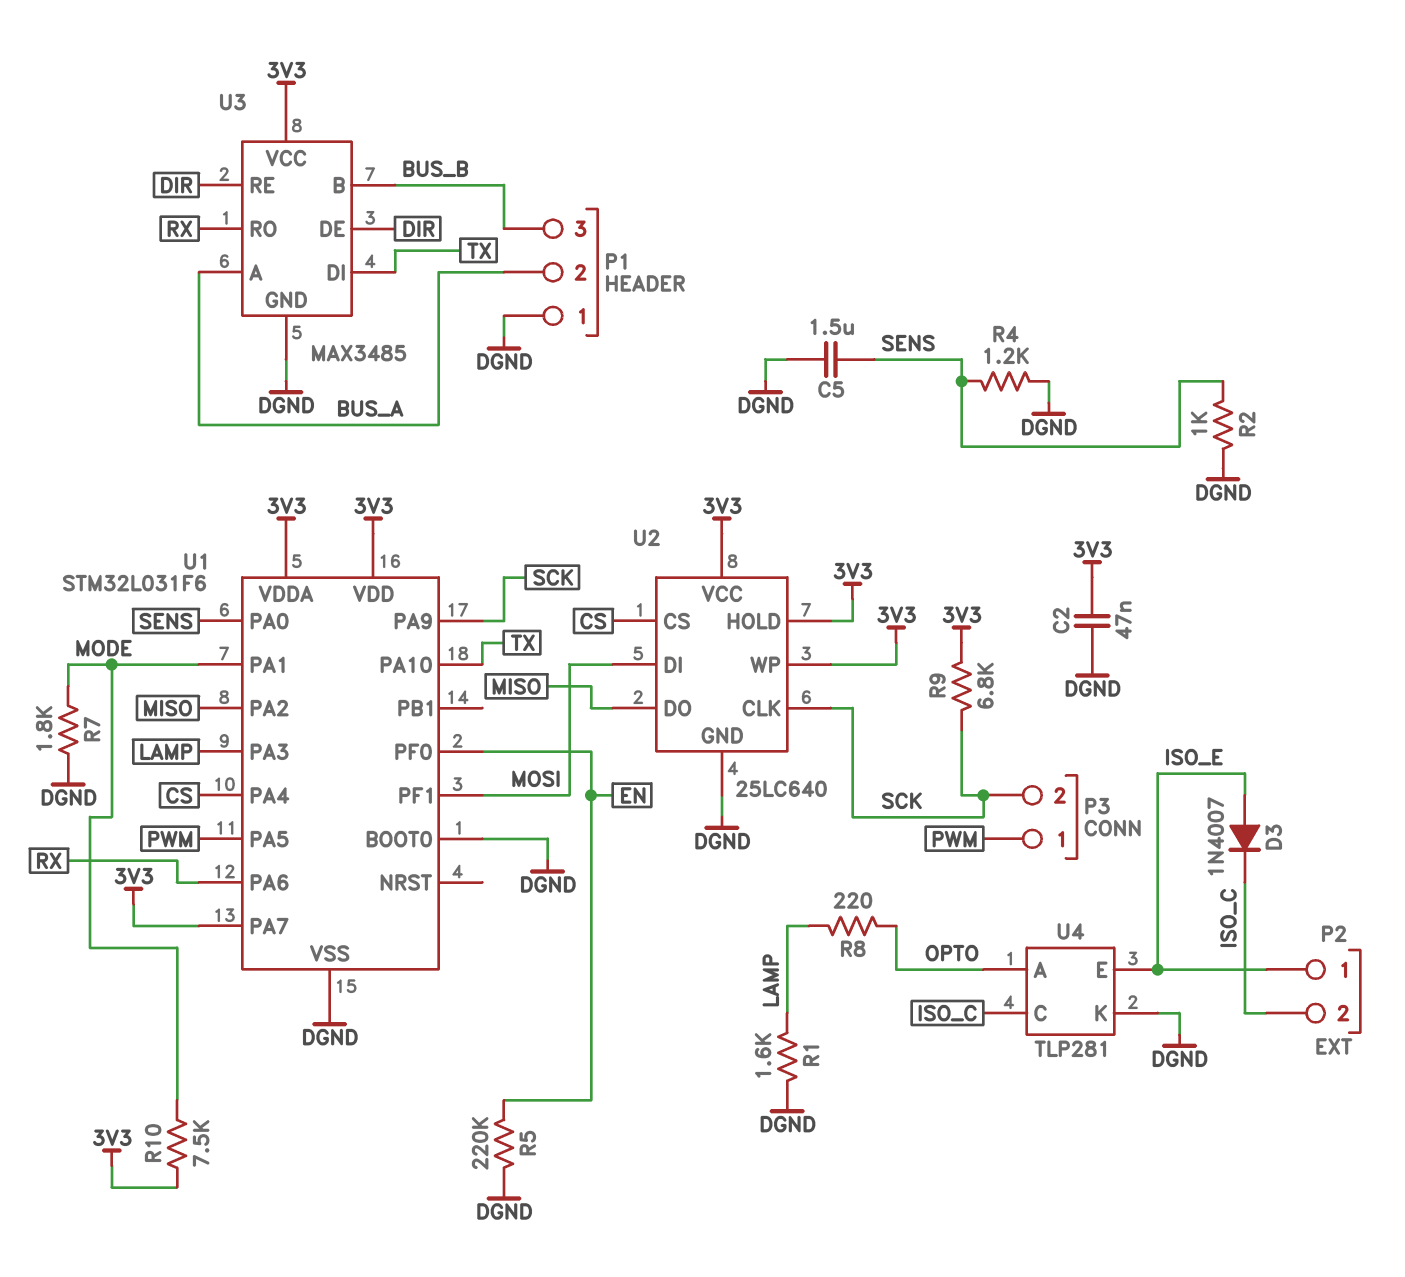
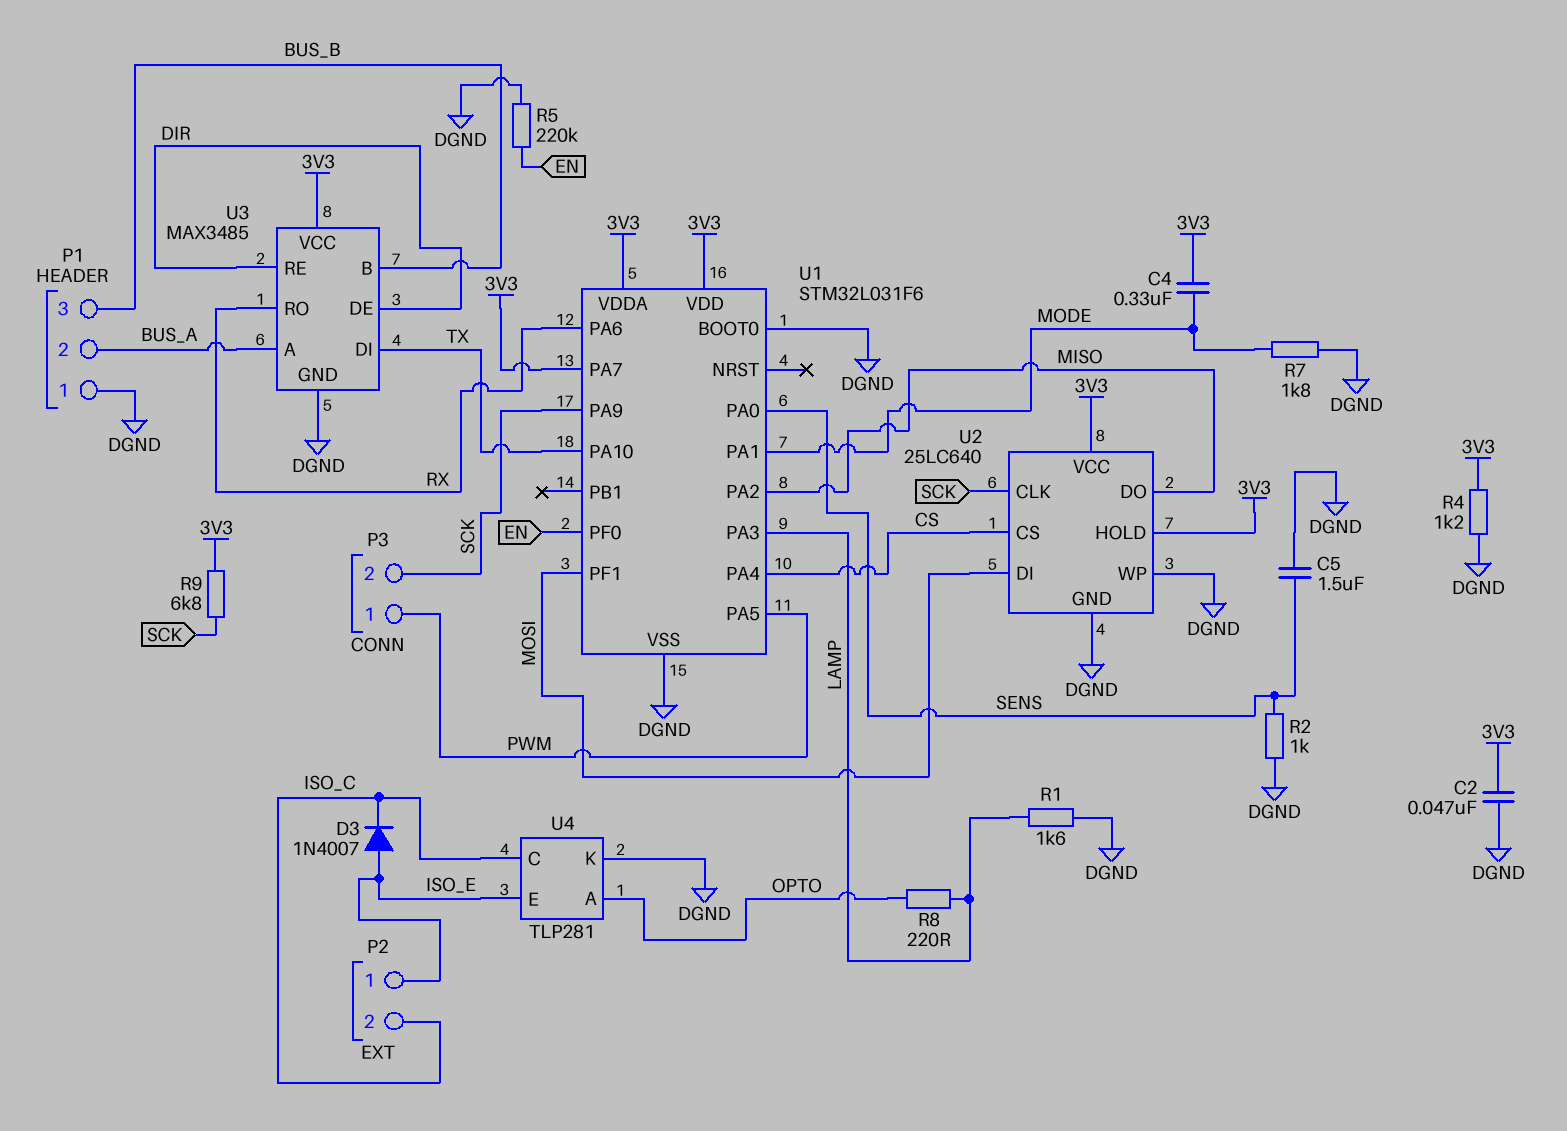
C4: none -> 330nF (3V3, MODE)
R4: 1.2k (DGND, SENS) -> 1.2k (3V3, DGND)
R10: 7.5k (3V3, MODE) -> none
U2 pin WP: 3V3 -> DGND

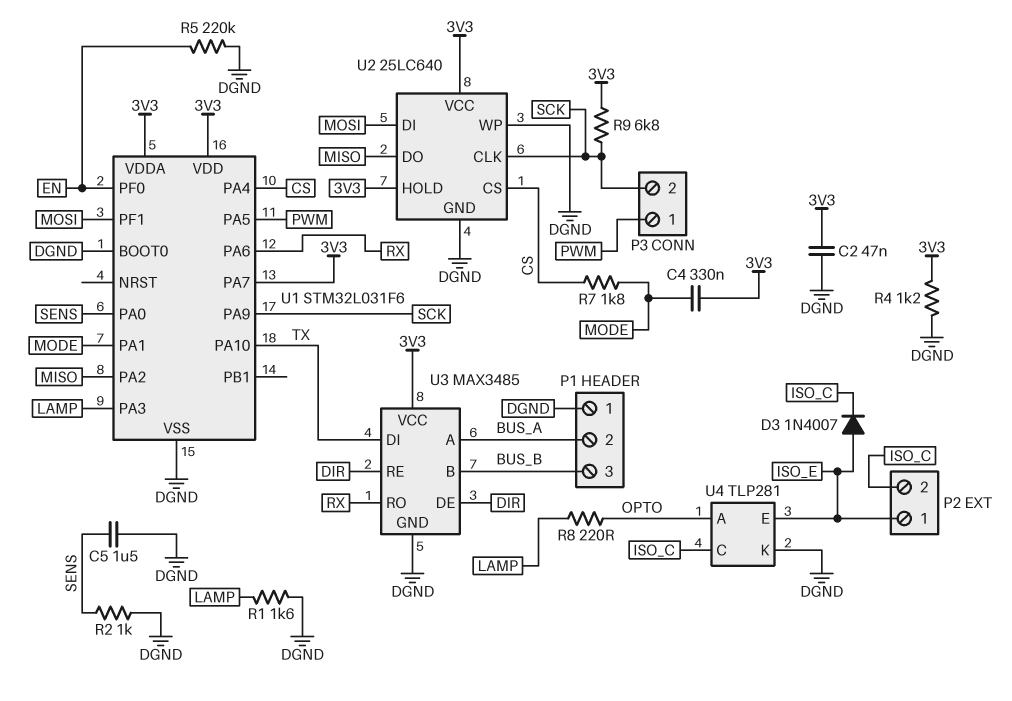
R7: 1.8k (DGND, MODE) -> 1.8k (CS, MODE)

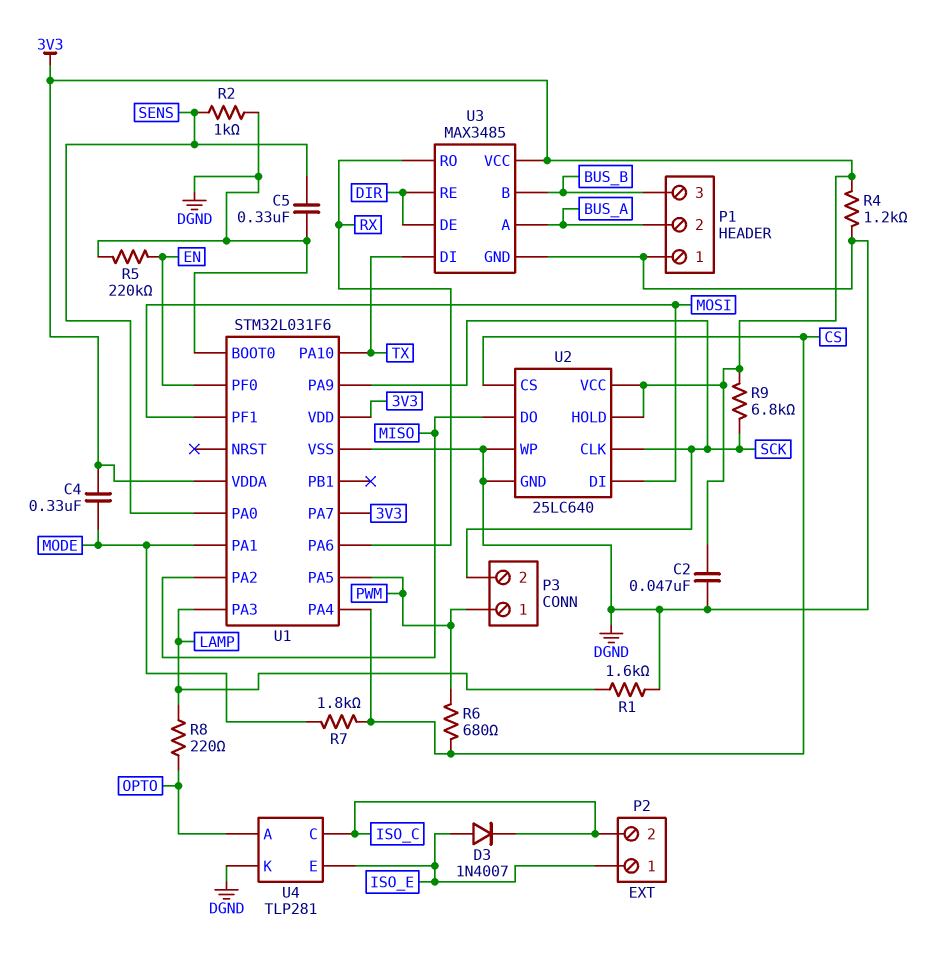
C5: 1.5uF (DGND, SENS) -> 330nF (DGND, SENS)
R6: none -> 680 (CS, PWM)

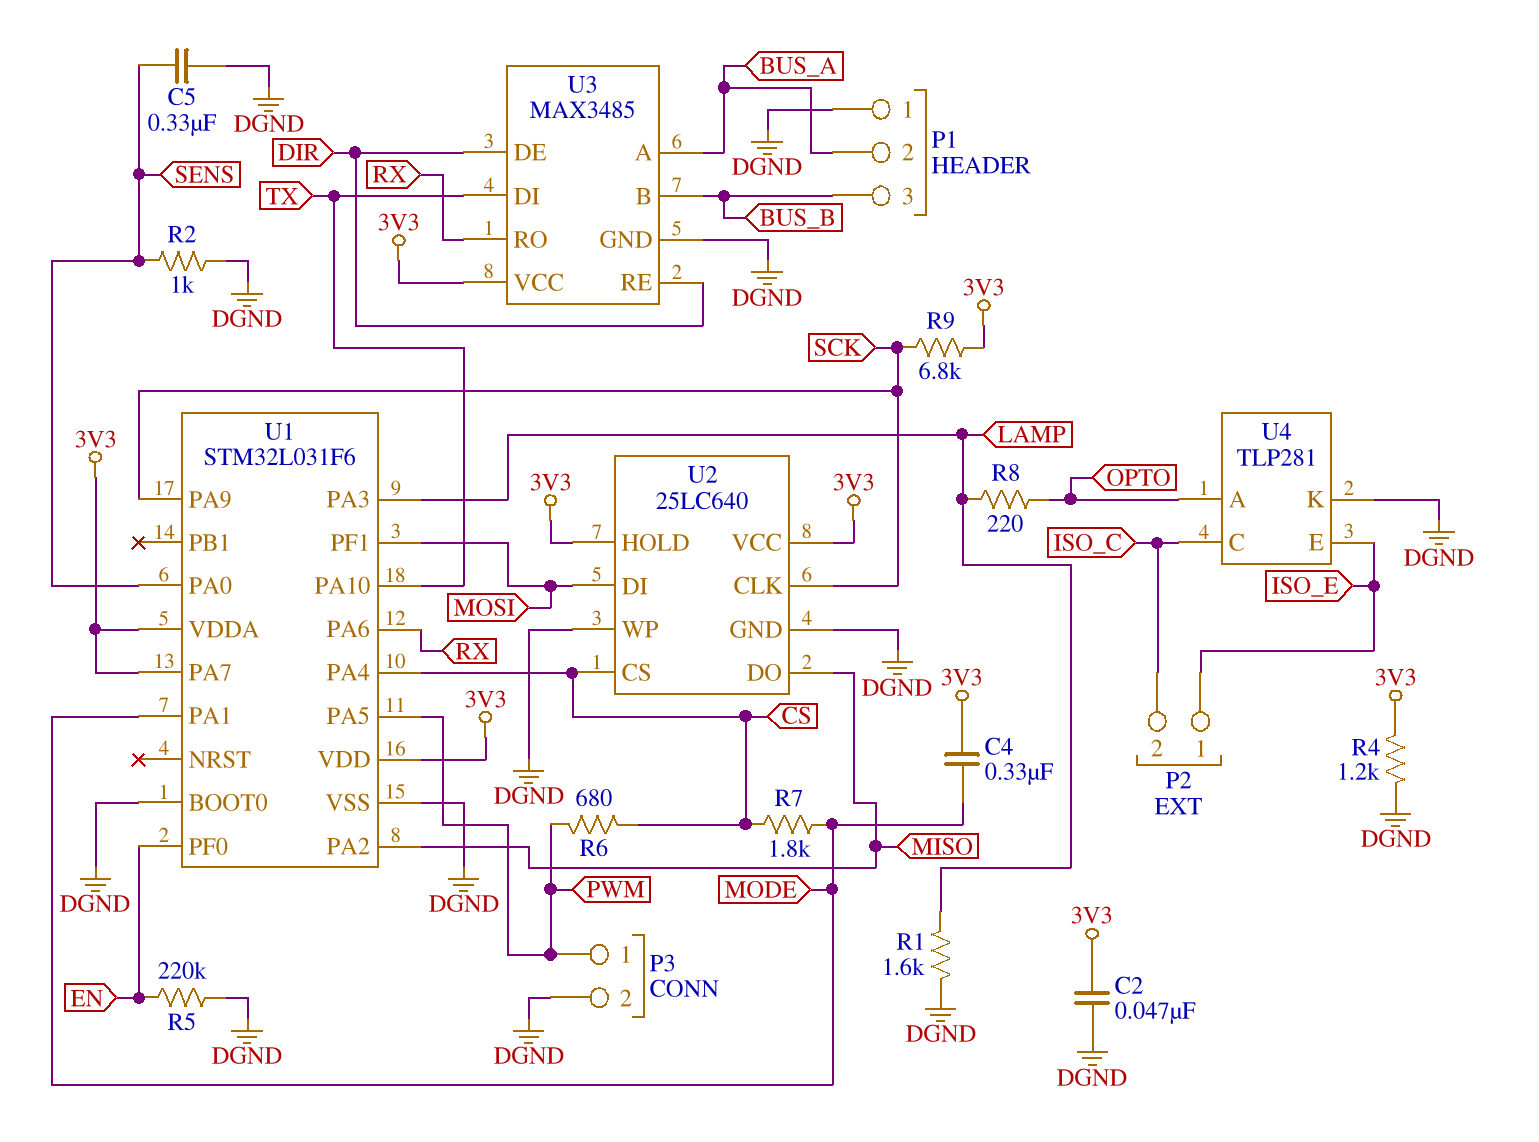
D3: diode 1N4007 (A ISO_E, K ISO_C) -> none
P3 pin 2: SCK -> DGND

